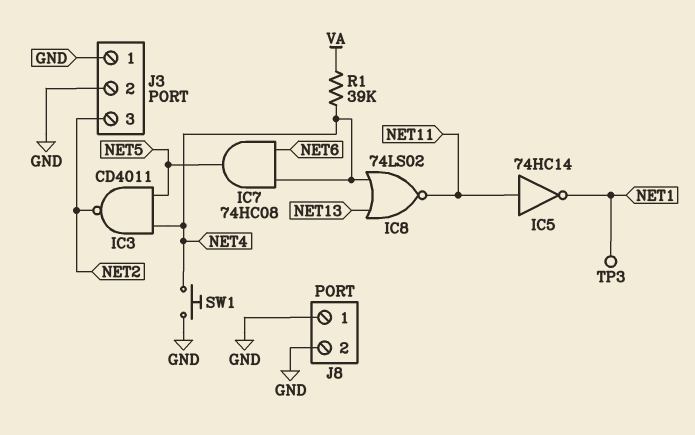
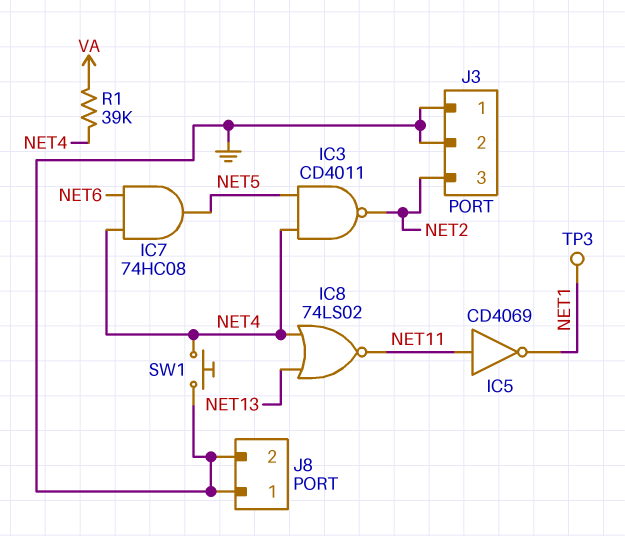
IC5: NOT 74HC14 (in NET11, out NET1) -> NOT CD4069 (in NET11, out NET1)

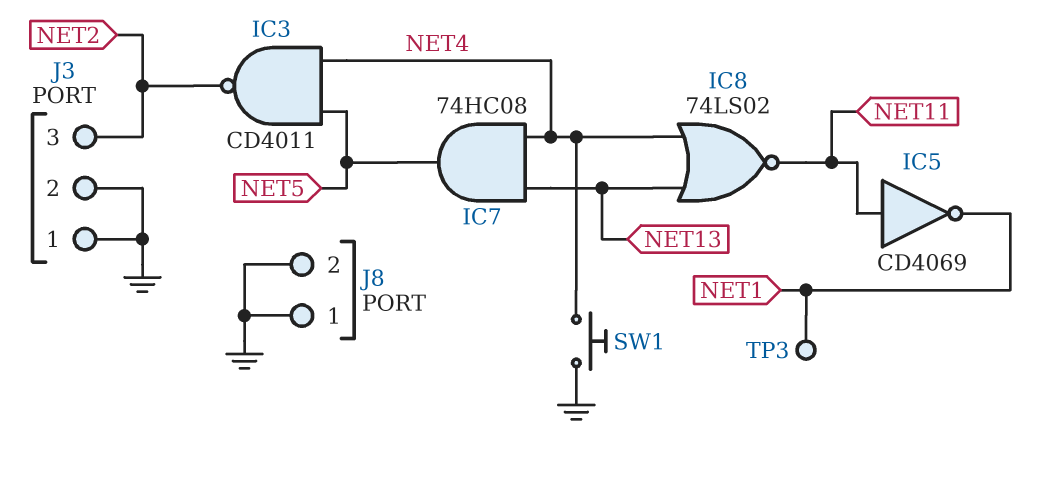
IC7: AND 74HC08 (in NET4, in NET6, out NET5) -> AND 74HC08 (in NET4, in NET13, out NET5)
R1: 39k (NET4, VA) -> none

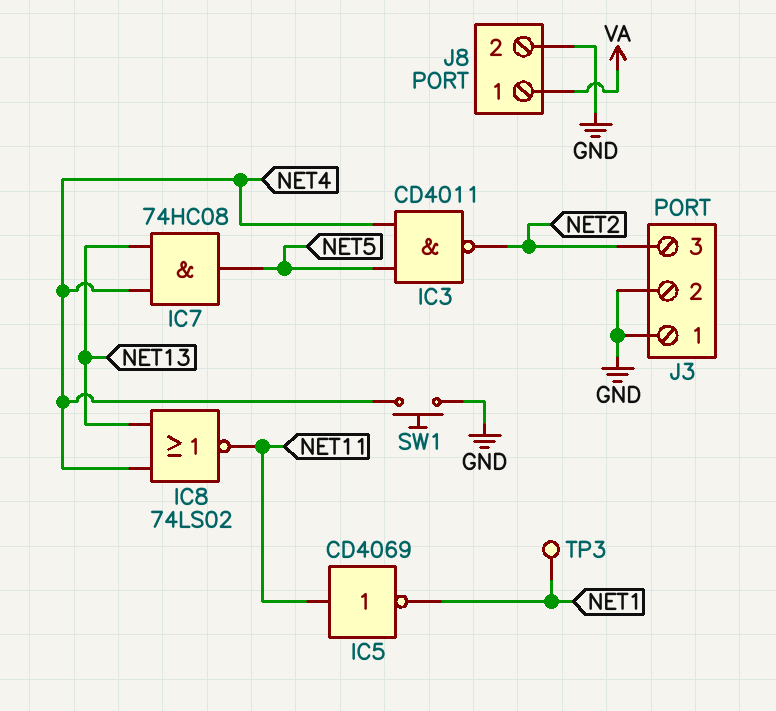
J8 pin 1: GND -> VA

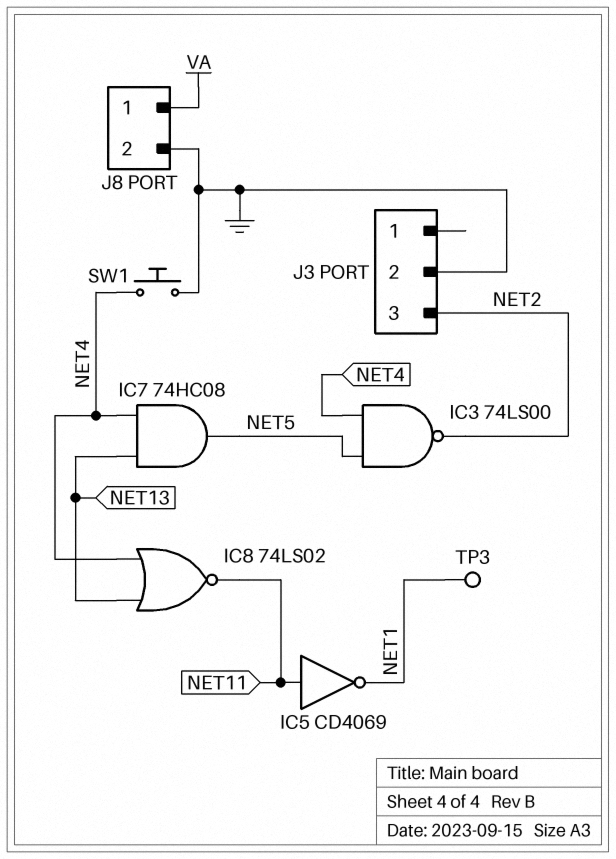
IC3: NAND CD4011 (in NET4, in NET5, out NET2) -> NAND 74LS00 (in NET4, in NET5, out NET2)
J3 pin 1: GND -> none

